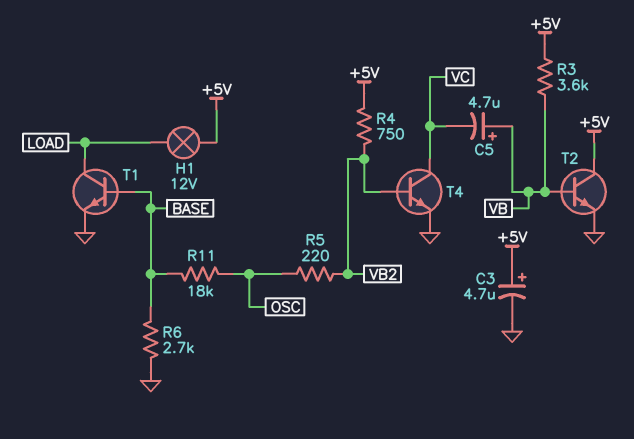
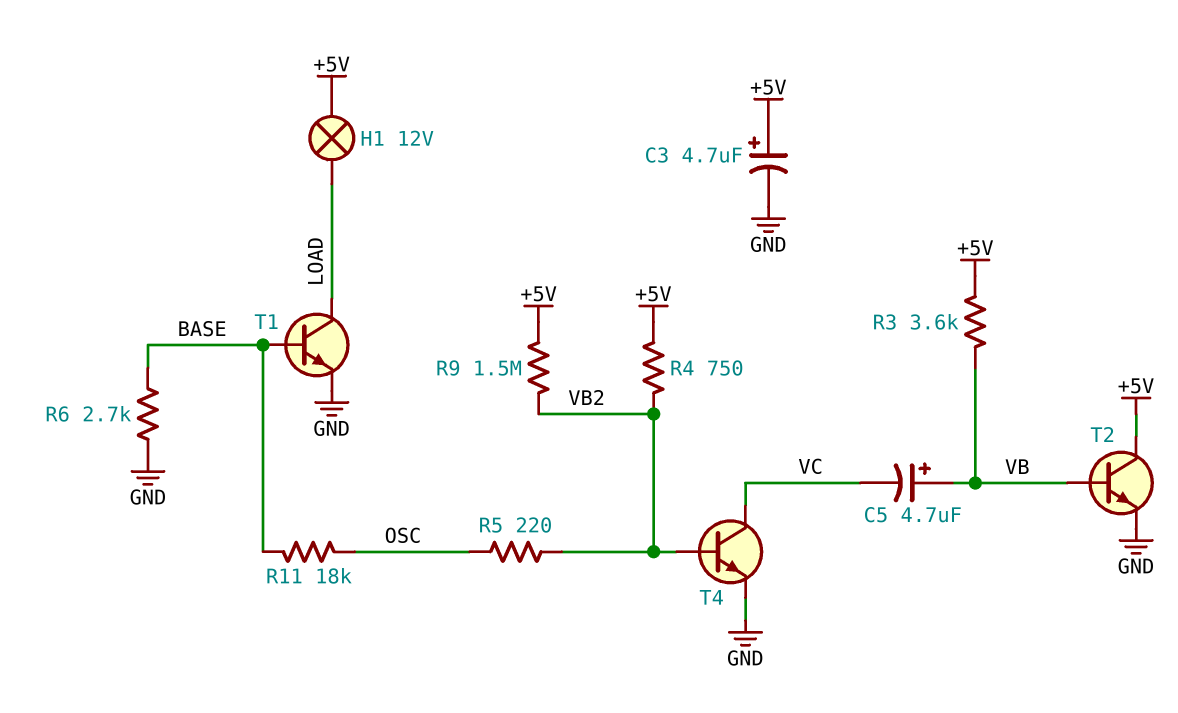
R9: none -> 1.5M (+5V, VB2)

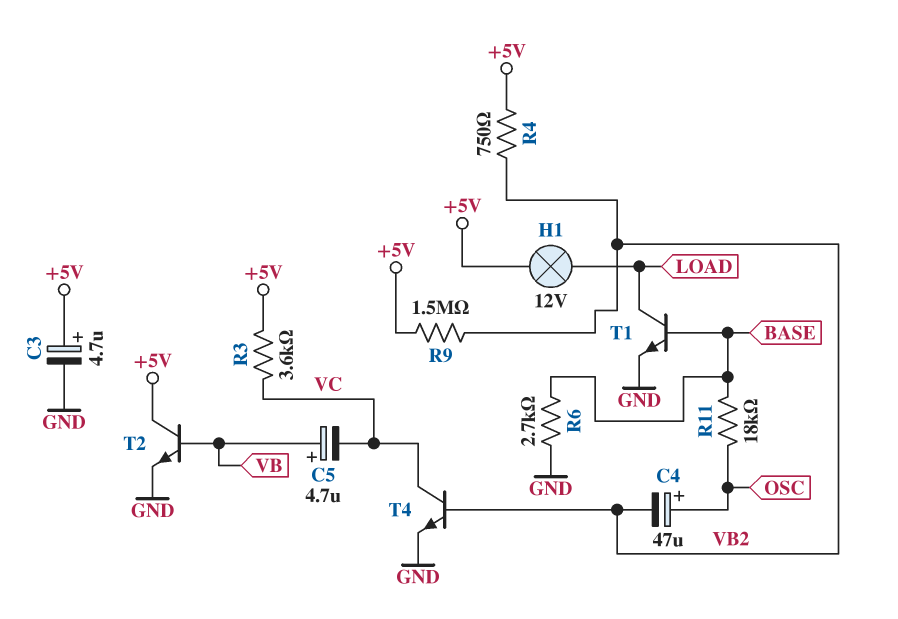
C4: none -> 47uF (plus OSC, minus VB2)
R3: 3.6k (+5V, VB) -> 3.6k (+5V, VC)
R5: 220 (OSC, VB2) -> none

